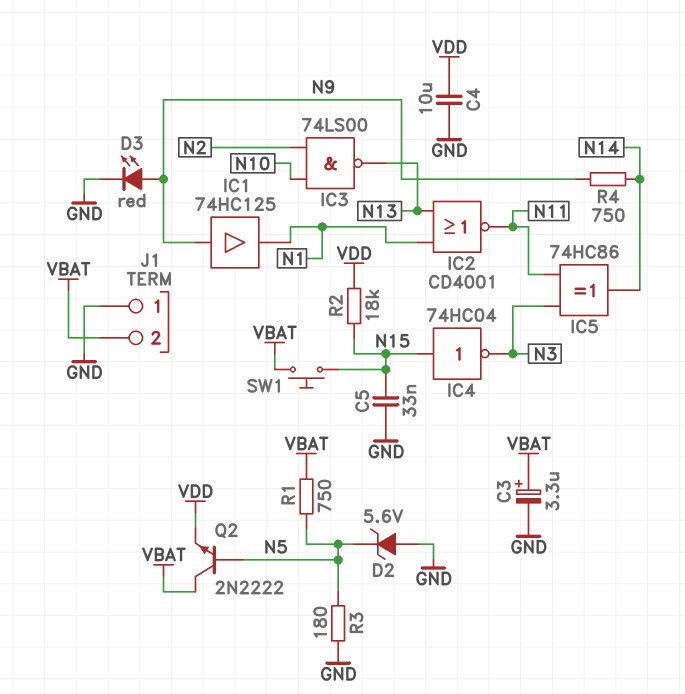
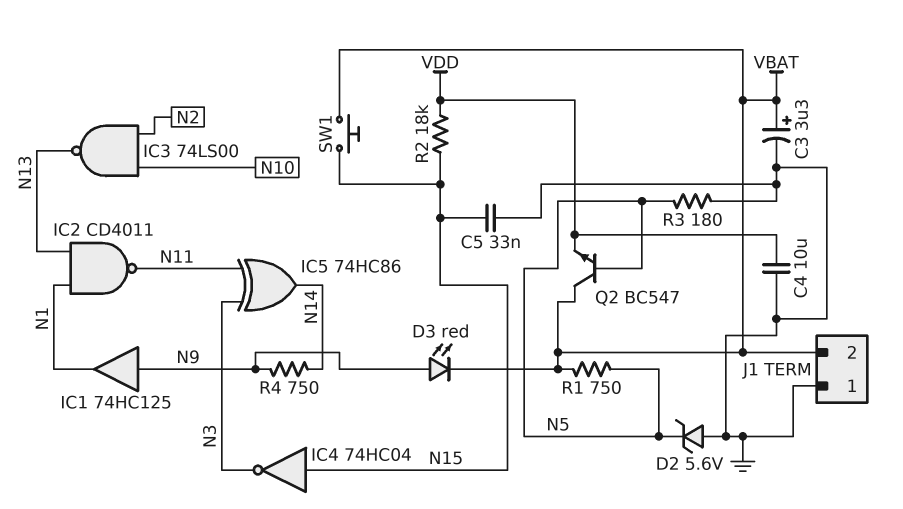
D3: LED red (A N9, K GND) -> LED red (A N9, K VBAT)
IC2: NOR CD4001 (in N1, in N13, out N11) -> NAND CD4011 (in N1, in N13, out N11)
Q2: NPN 2N2222 (B N5, C VBAT, E VDD) -> NPN BC547 (B N5, C VBAT, E VDD)

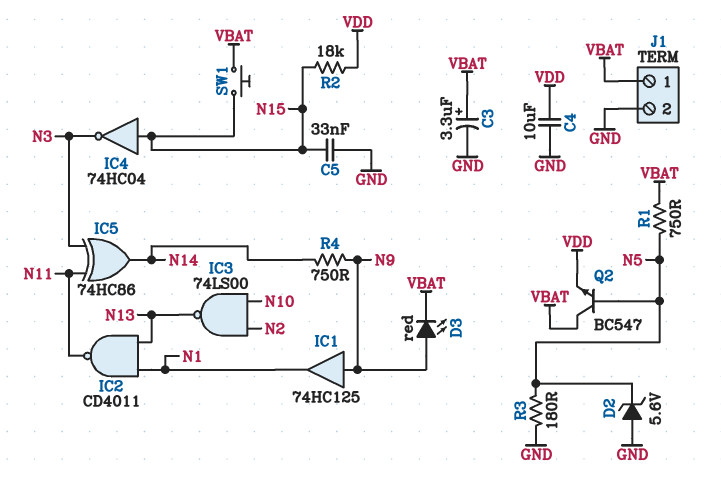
J1 pin 1: GND -> VBAT
J1 pin 2: VBAT -> GND

